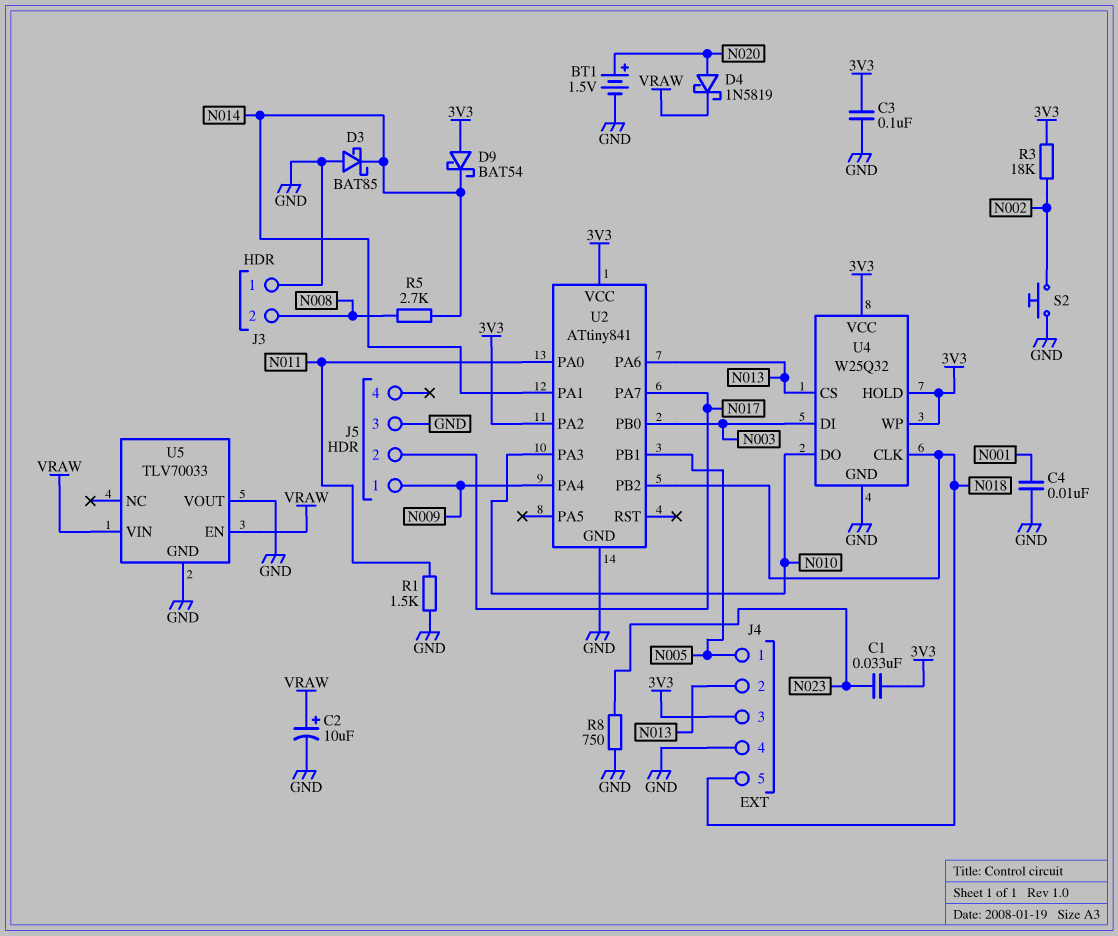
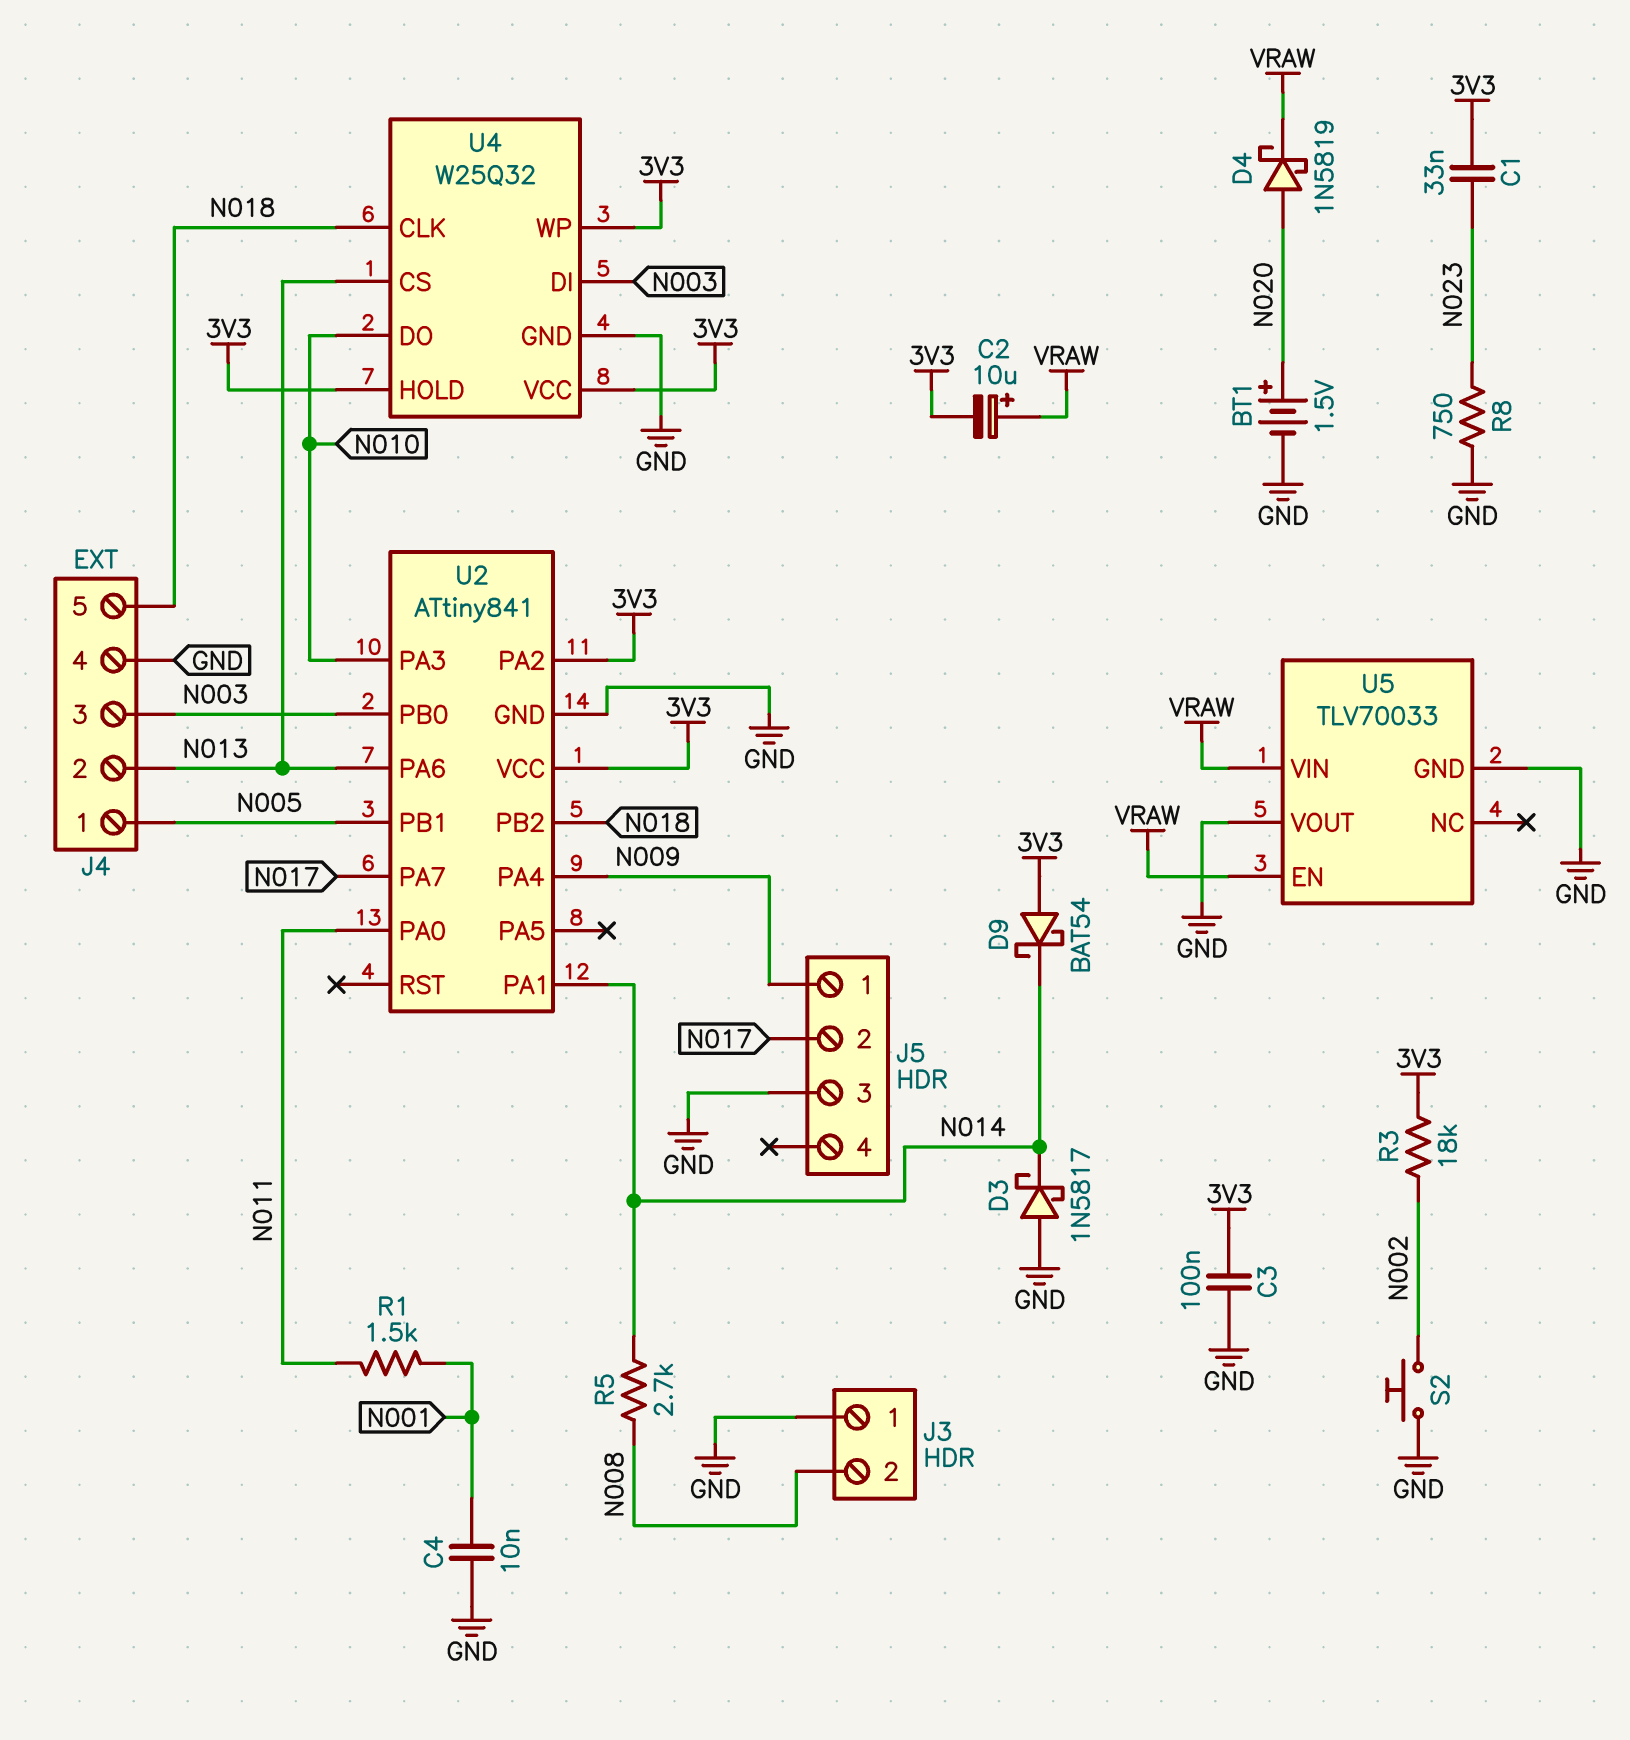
C2: 10uF (plus VRAW, minus GND) -> 10uF (plus VRAW, minus 3V3)
D3: schottky BAT85 (A GND, K N014) -> schottky 1N5817 (A GND, K N014)
J4 pin 3: 3V3 -> N003
R1: 1.5k (GND, N011) -> 1.5k (N001, N011)

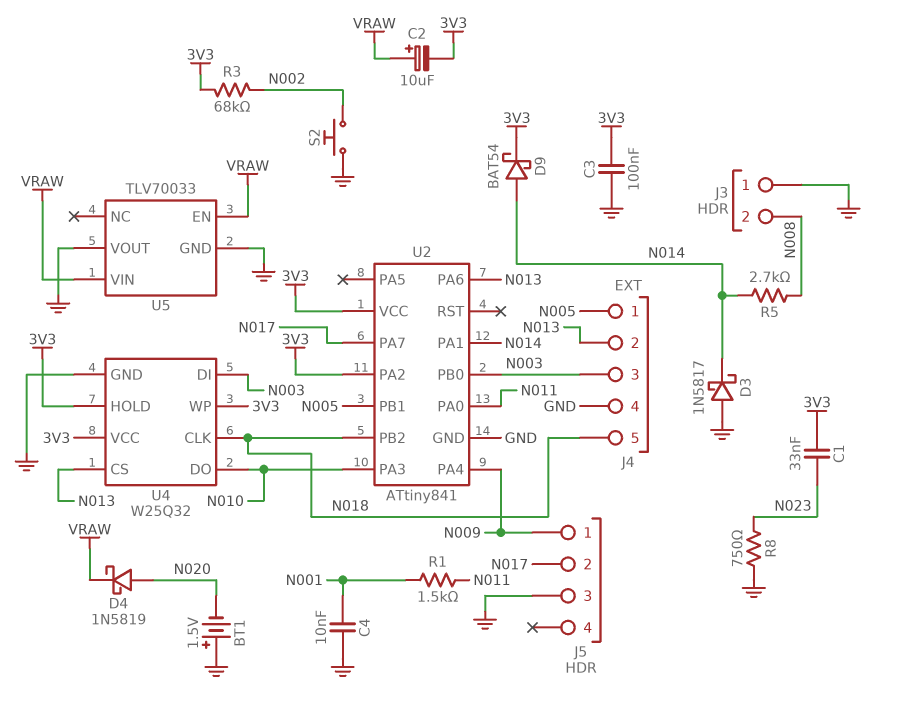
BT1: 1.5V (plus N020, minus GND) -> 1.5V (plus GND, minus N020)
D9: schottky BAT54 (A 3V3, K N014) -> schottky BAT54 (A N014, K 3V3)
R3: 18k (3V3, N002) -> 68k (3V3, N002)

